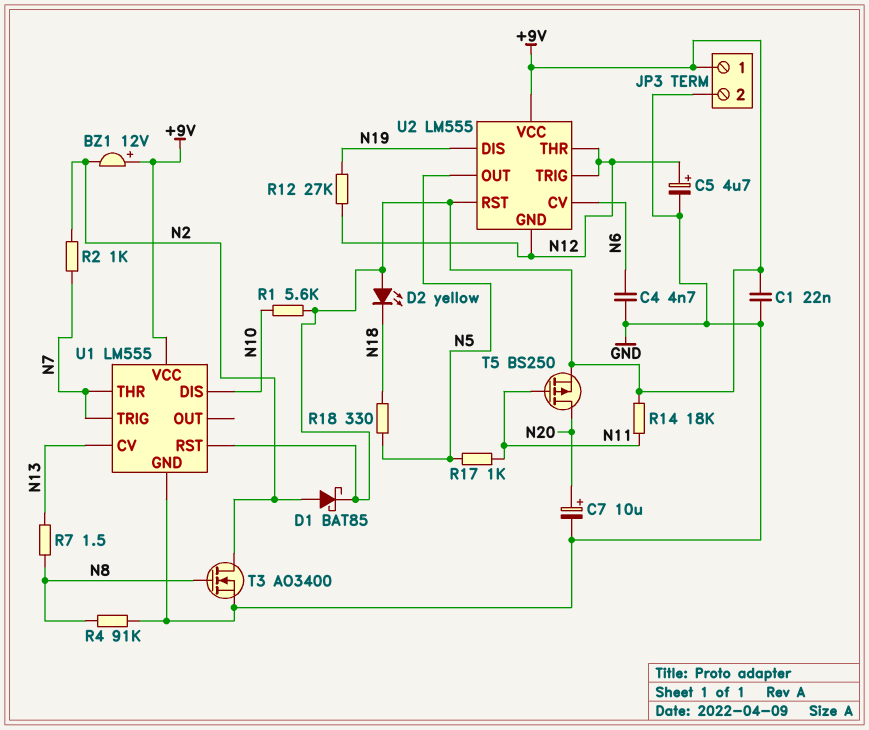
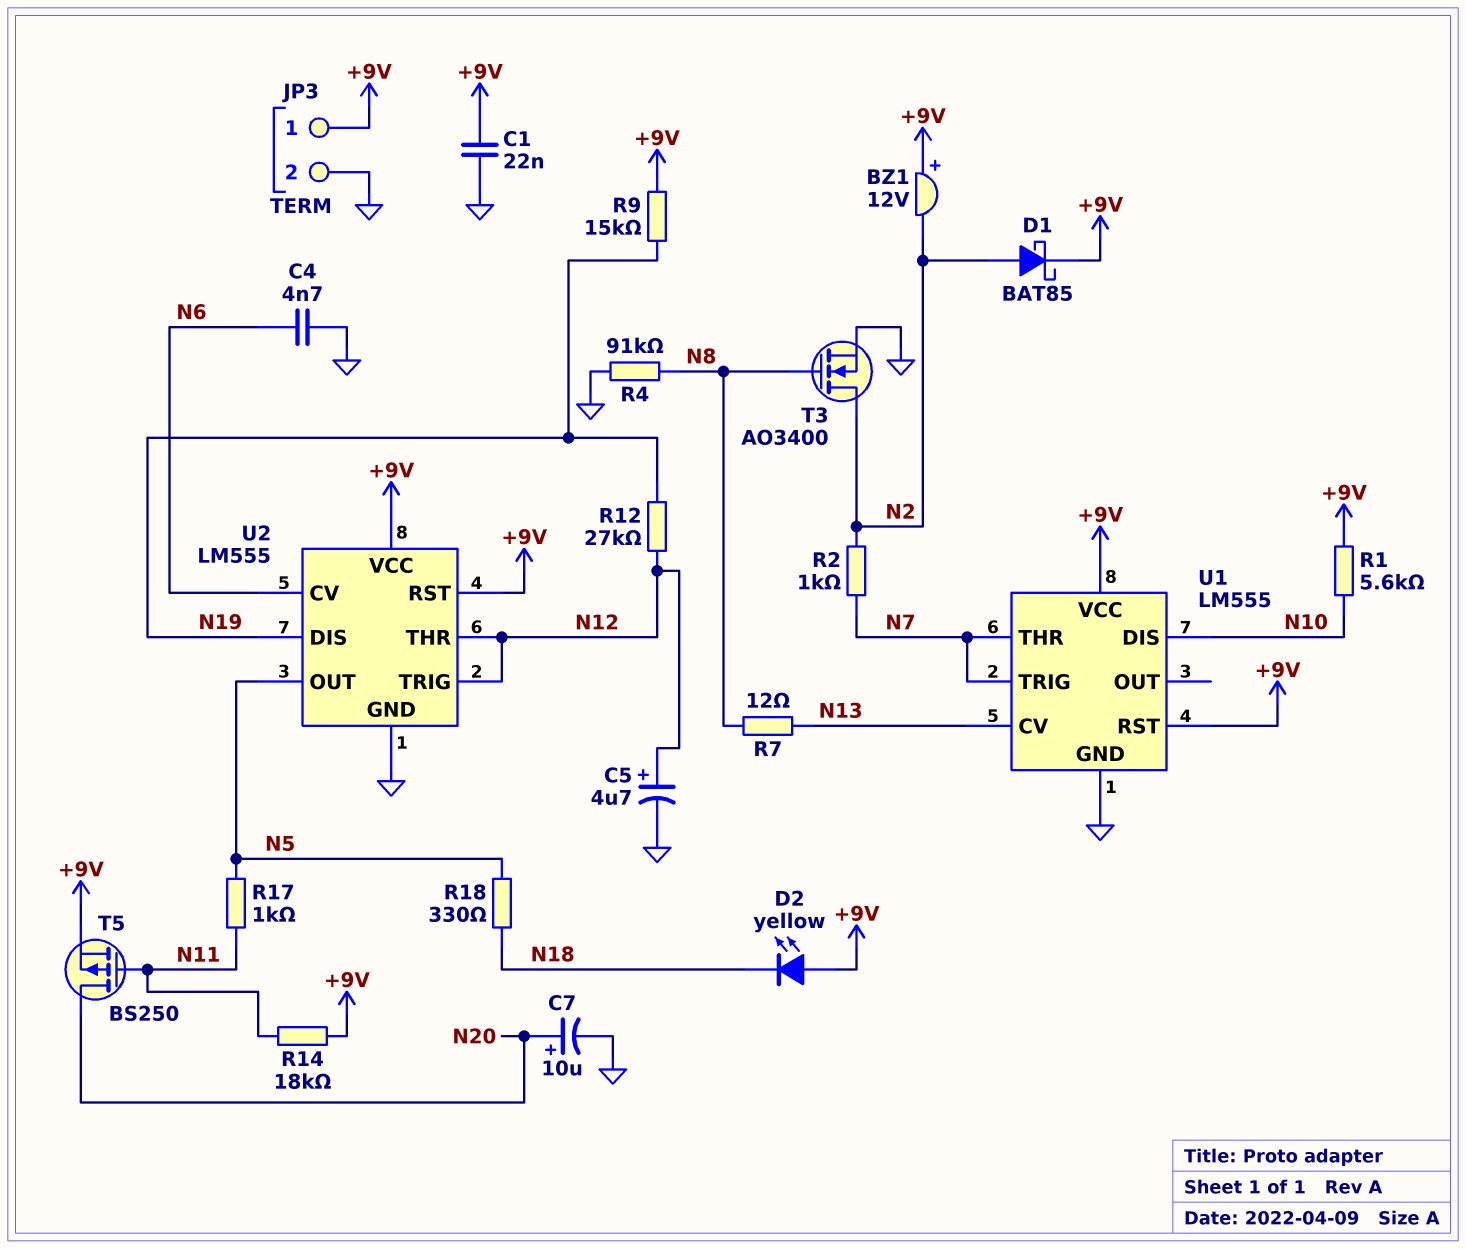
R7: 1.5 (N8, N13) -> 12 (N8, N13)
R9: none -> 15k (+9V, N19)
U2 pin GND: N12 -> GND

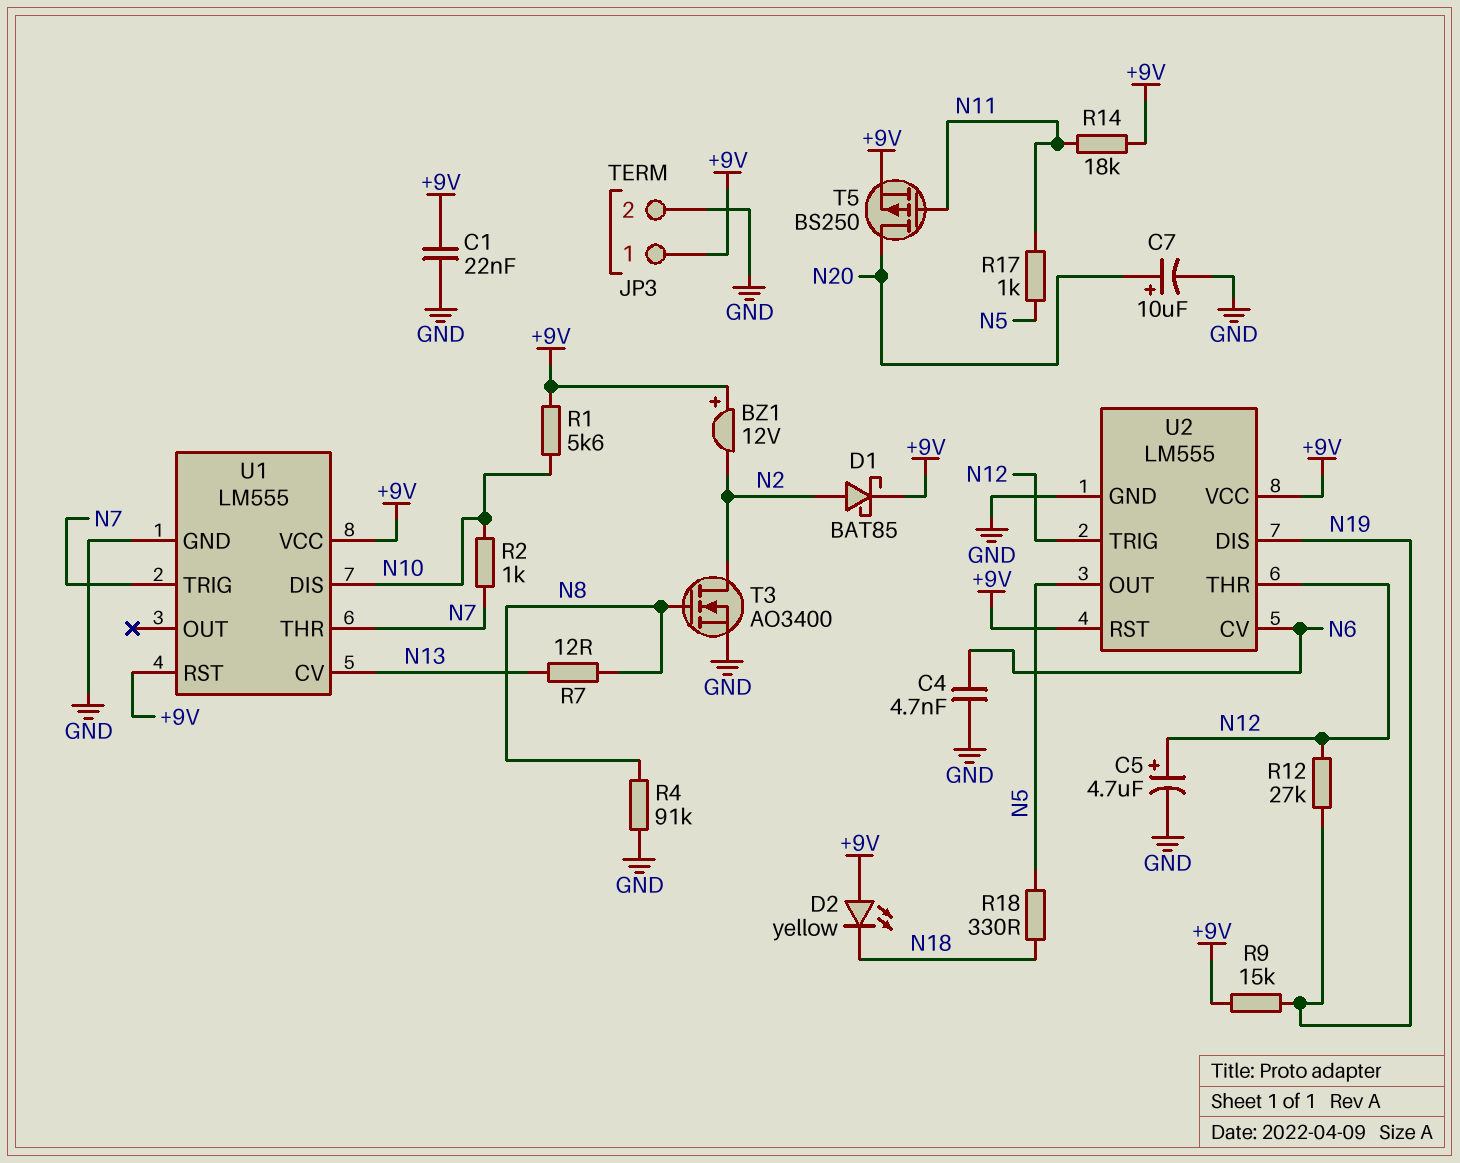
R2: 1k (N2, N7) -> 1k (N7, N10)

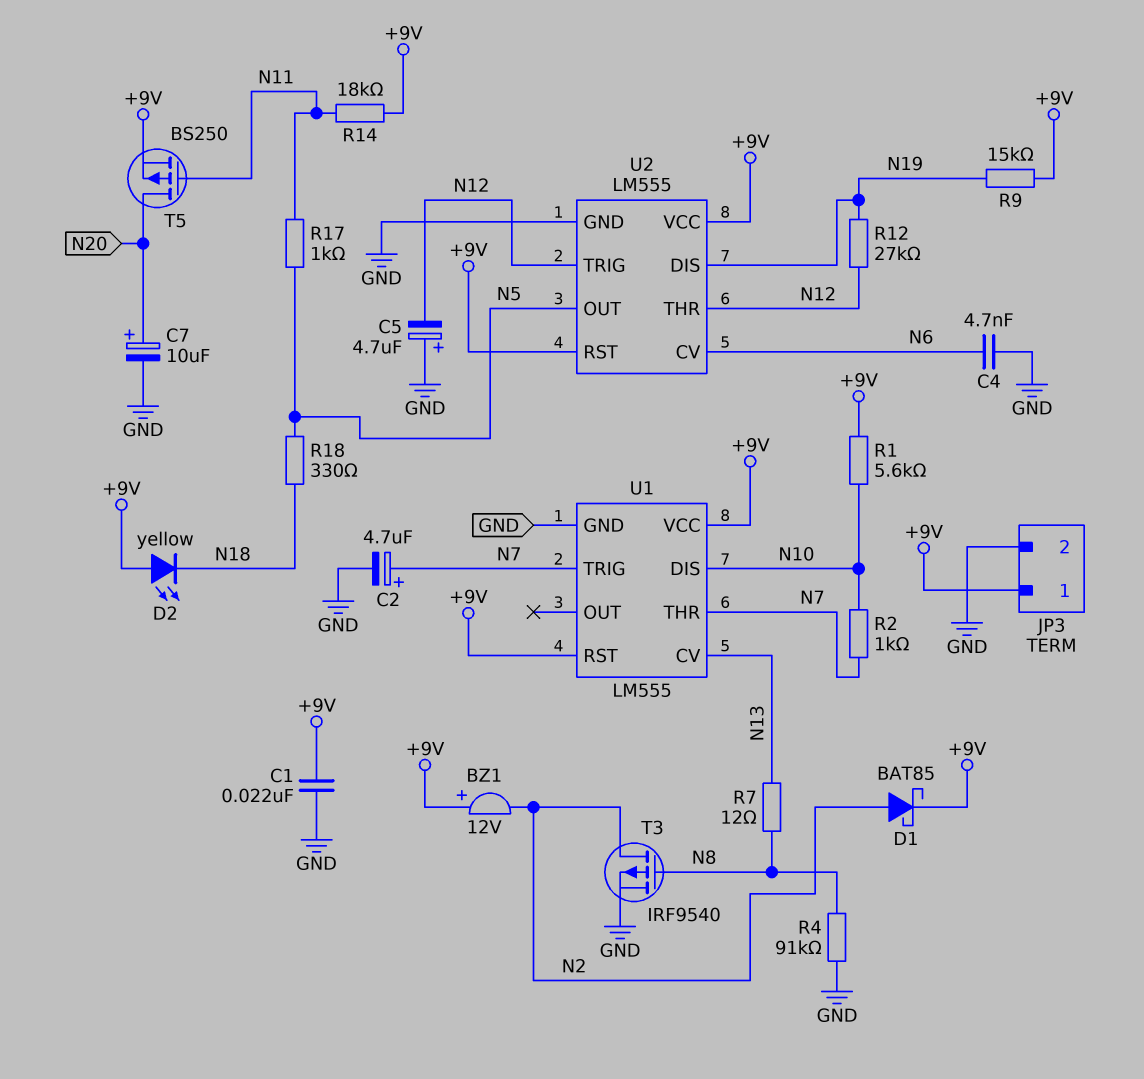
C2: none -> 4.7uF (plus N7, minus GND)
C5: 4.7uF (plus N12, minus GND) -> 4.7uF (plus GND, minus N12)
T3: NMOS AO3400 (G N8, D N2, S GND) -> PMOS IRF9540 (G N8, D N2, S GND)

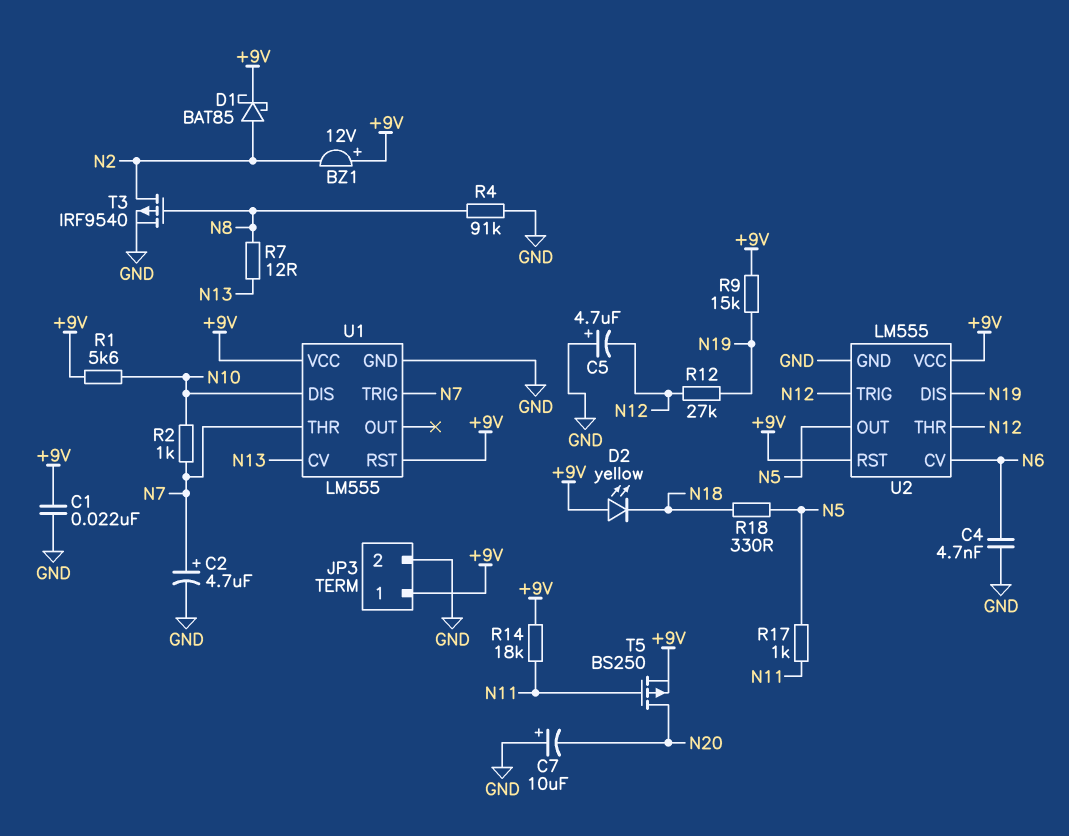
C7: 10uF (plus N20, minus GND) -> 10uF (plus GND, minus N20)

